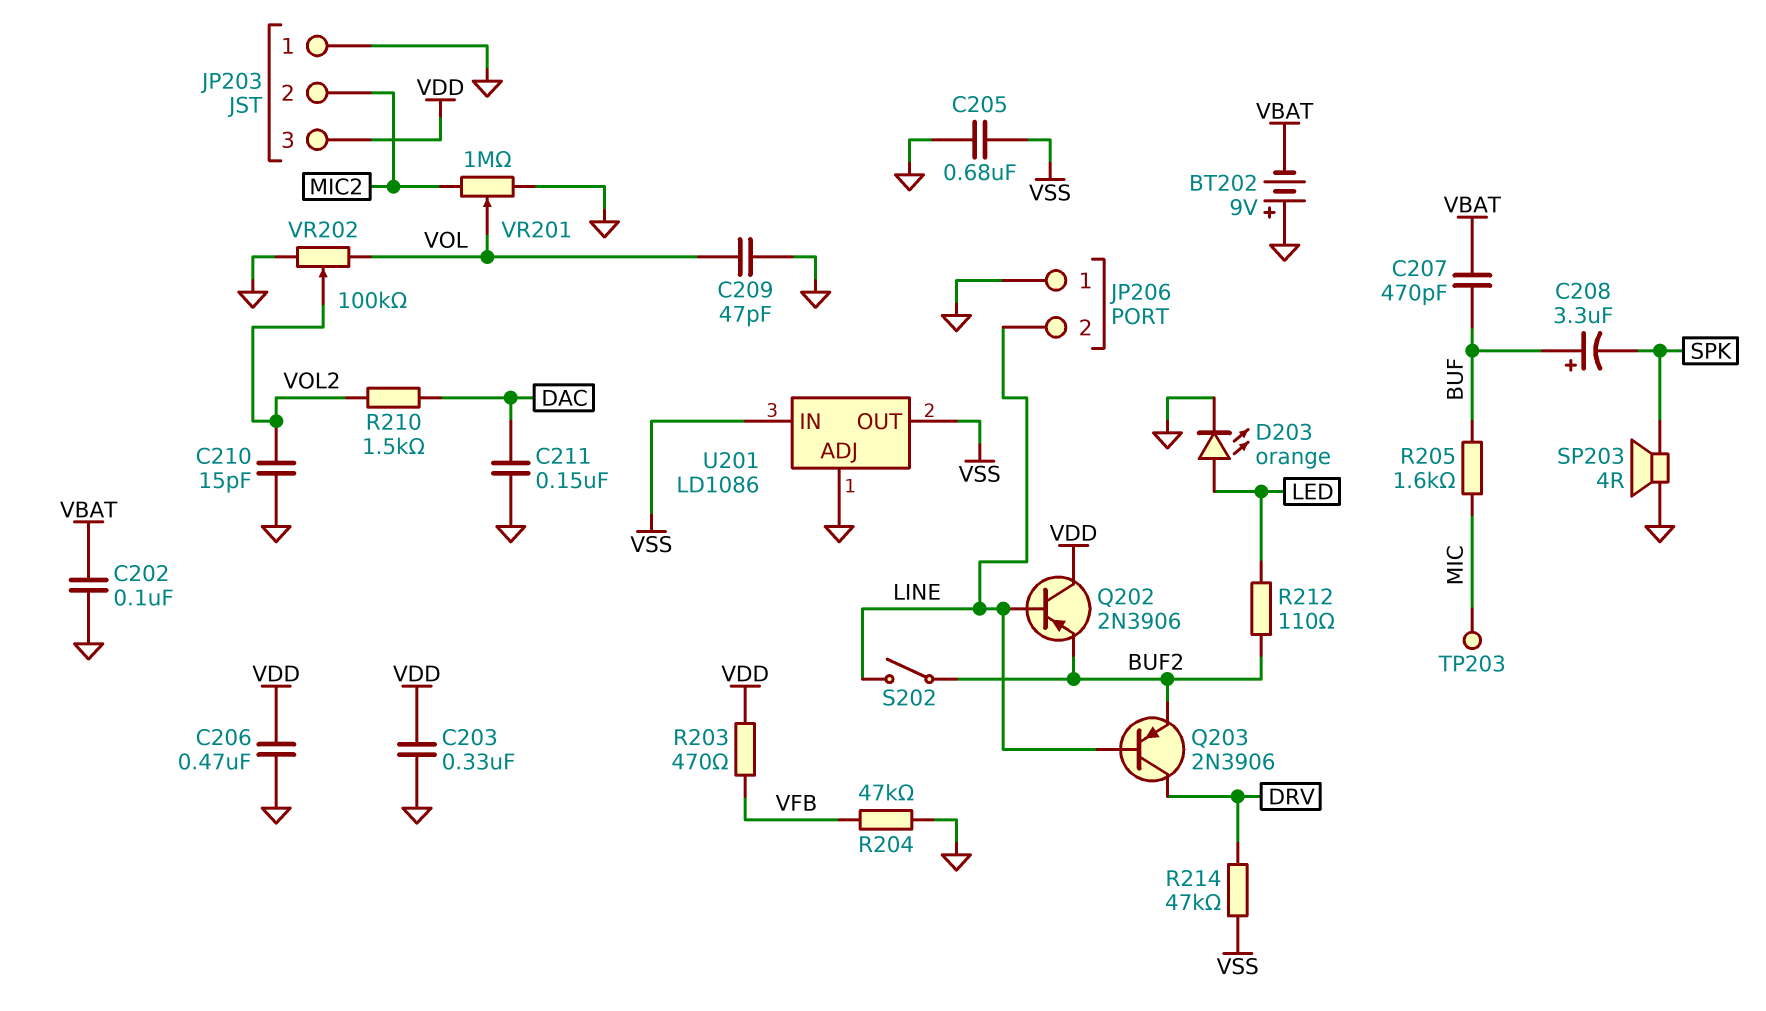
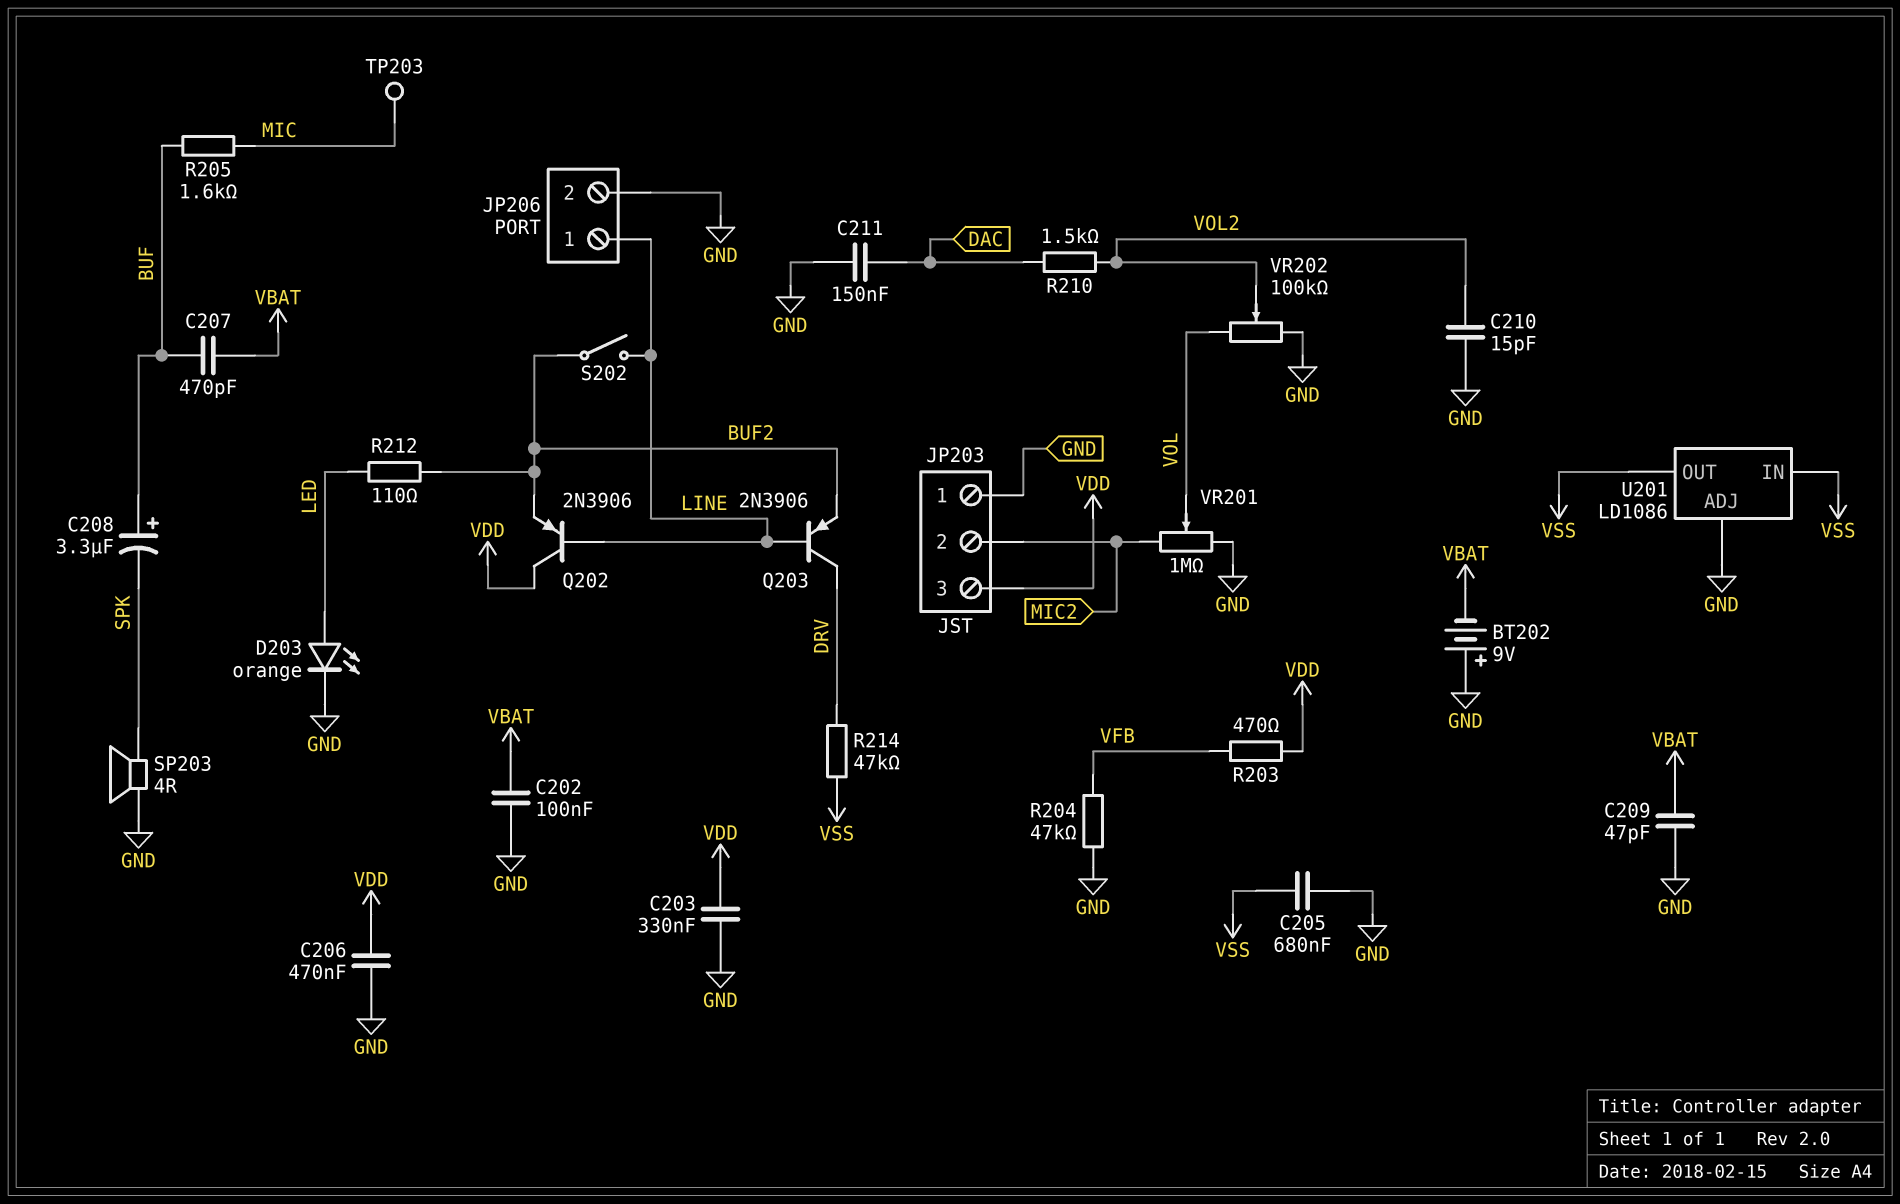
C209: 47pF (GND, VOL) -> 47pF (GND, VBAT)
JP206 pin 1: GND -> LINE
JP206 pin 2: LINE -> GND

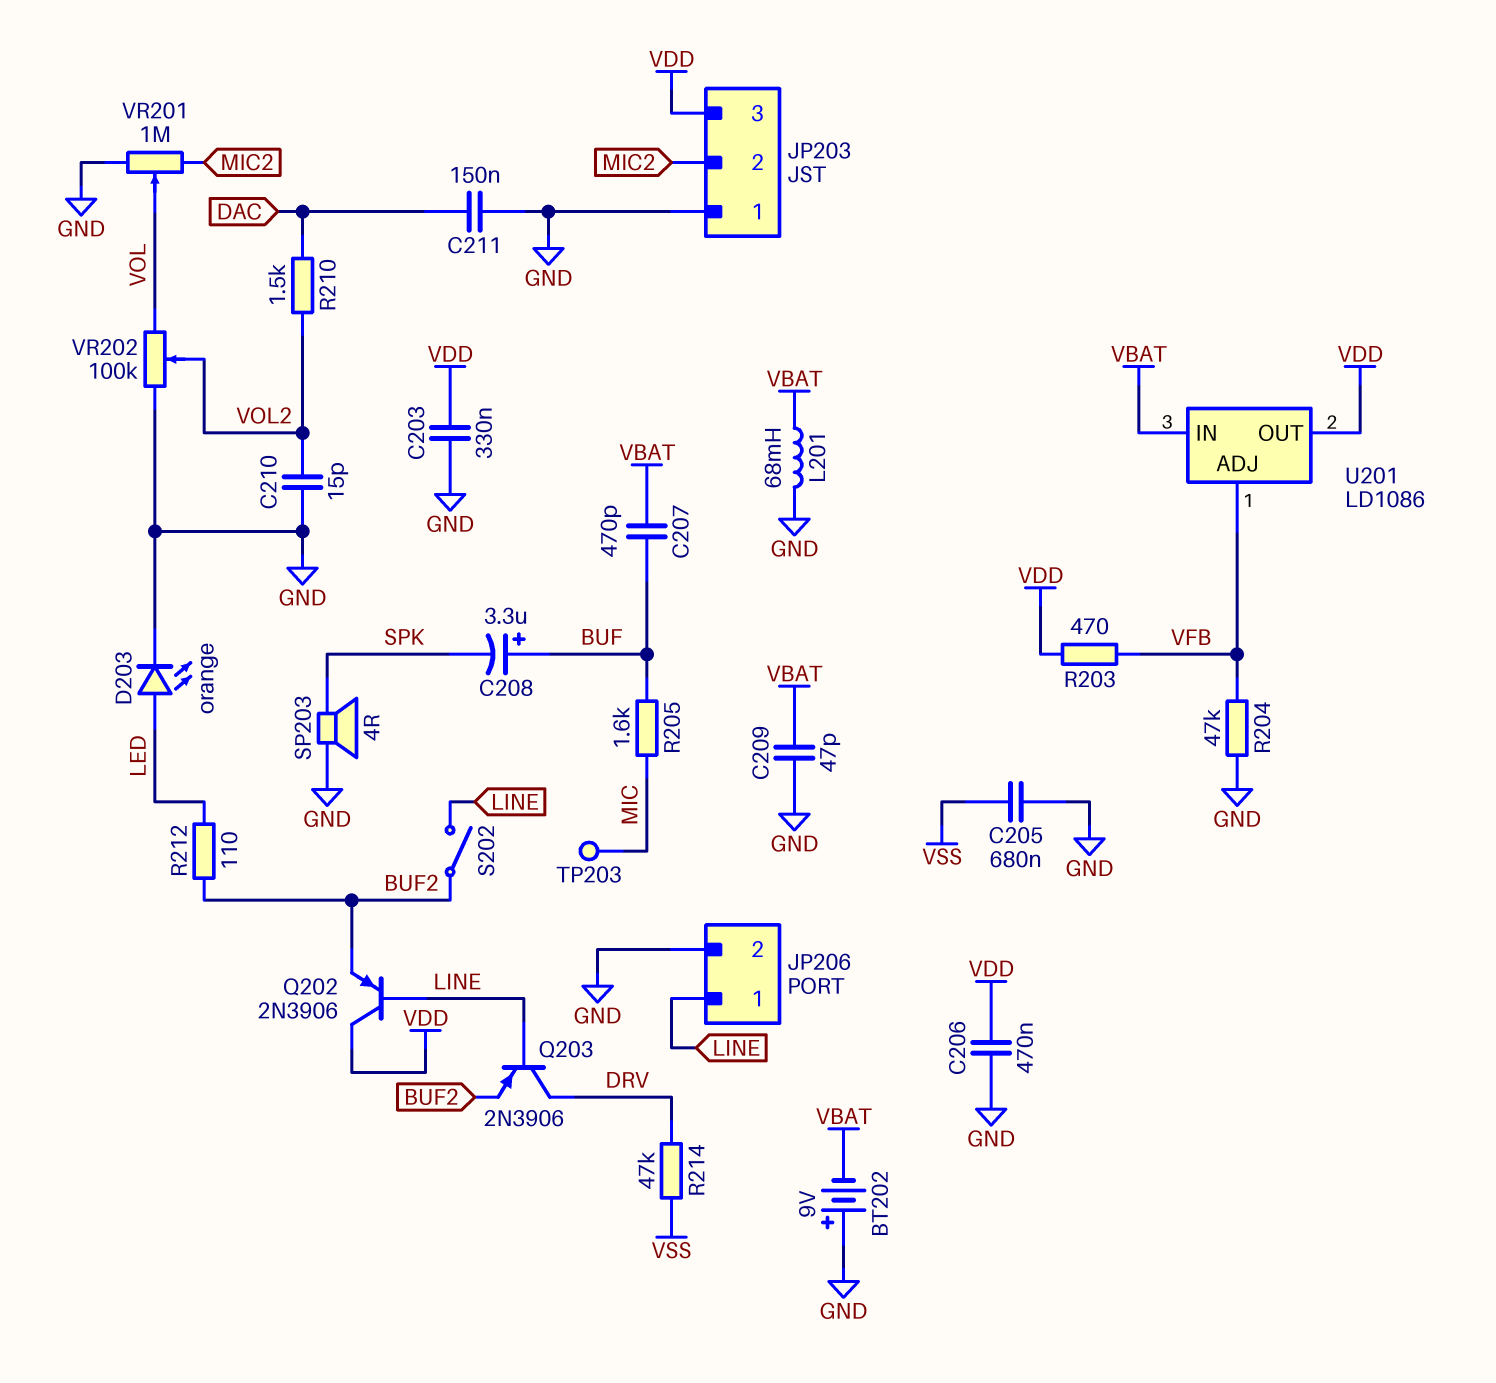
C202: 100nF (GND, VBAT) -> none
L201: none -> 68mH (GND, VBAT)
U201 pin ADJ: GND -> VFB
U201 pin IN: VSS -> VBAT
U201 pin OUT: VSS -> VDD

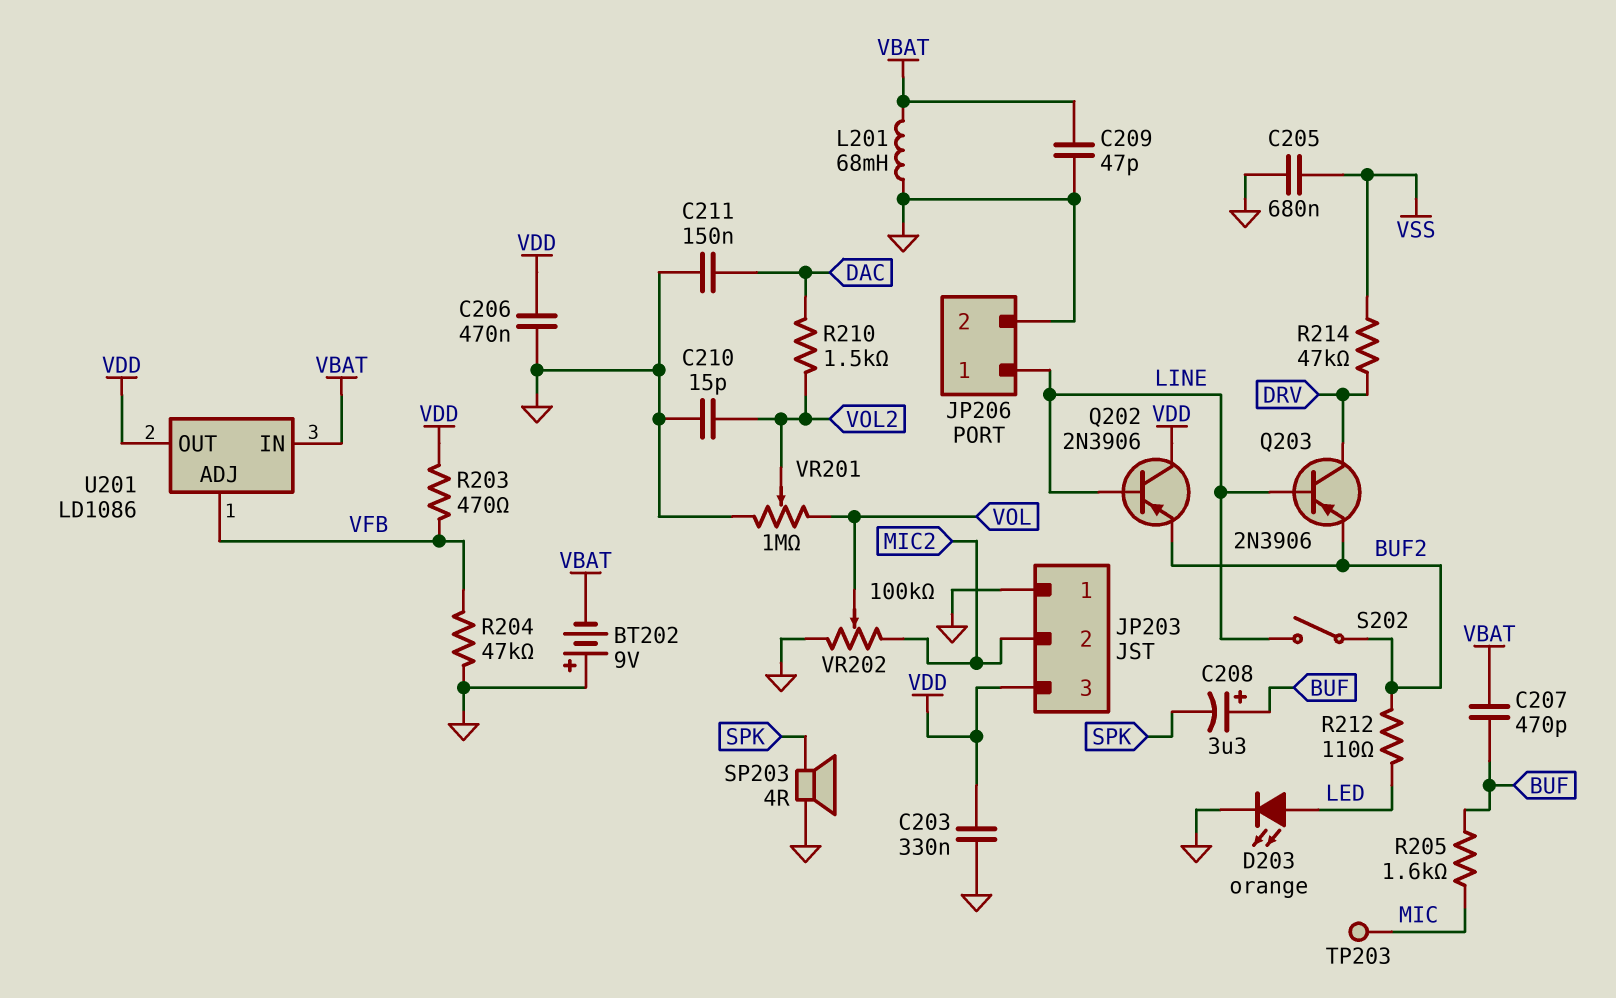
VR201: 1M (GND, MIC2, wiper VOL) -> 1M (GND, VOL, wiper VOL2)
VR202: 100k (GND, VOL, wiper VOL2) -> 100k (GND, MIC2, wiper VOL)

